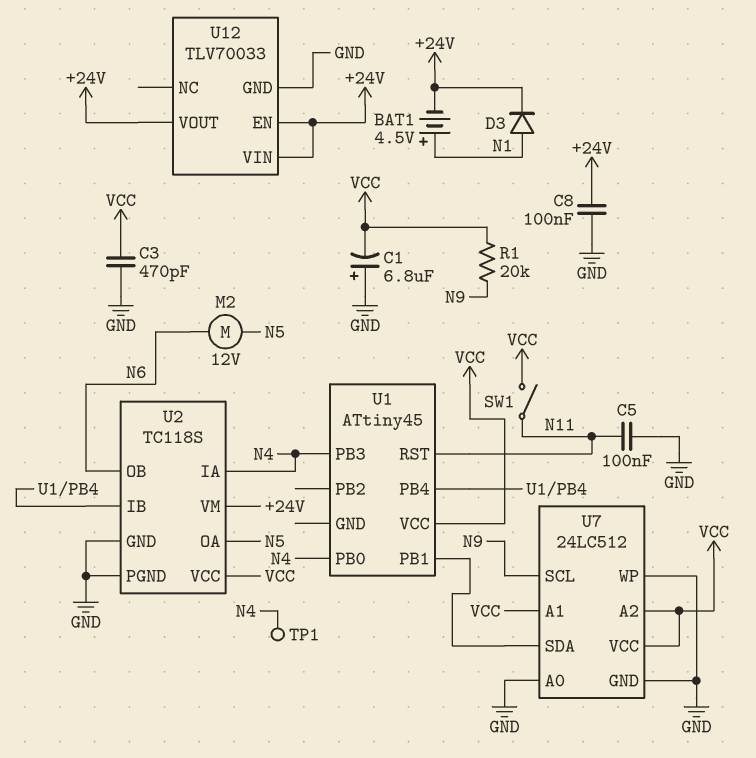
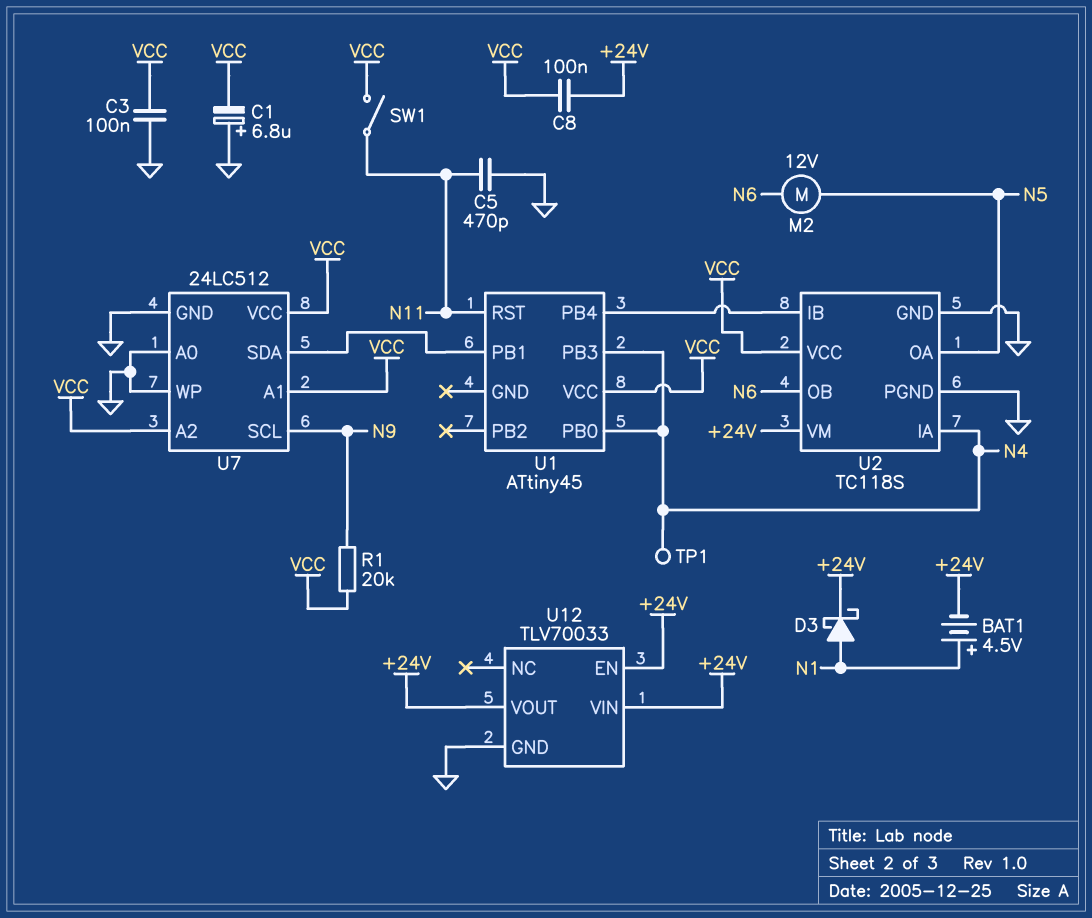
C3: 470pF (GND, VCC) -> 100nF (GND, VCC)
C5: 100nF (GND, N11) -> 470pF (GND, N11)
C8: 100nF (+24V, GND) -> 100nF (+24V, VCC)
D3: diode (A N1, K +24V) -> schottky (A N1, K +24V)

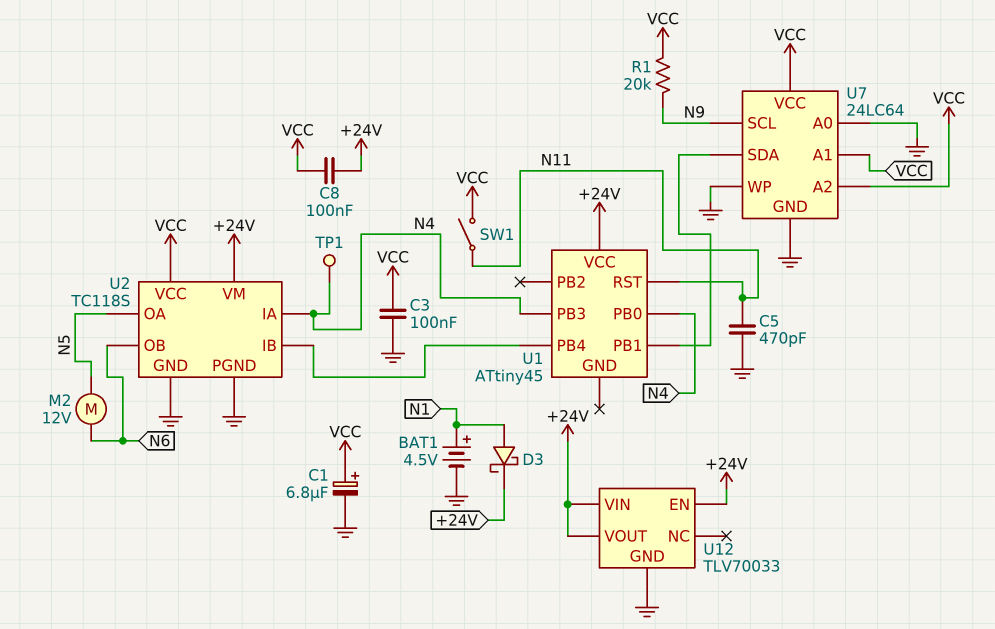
BAT1: 4.5V (plus N1, minus +24V) -> 4.5V (plus N1, minus GND)
C1: 6.8uF (plus GND, minus VCC) -> 6.8uF (plus VCC, minus GND)
U1 pin VCC: VCC -> +24V
U7: 24LC512 -> 24LC64

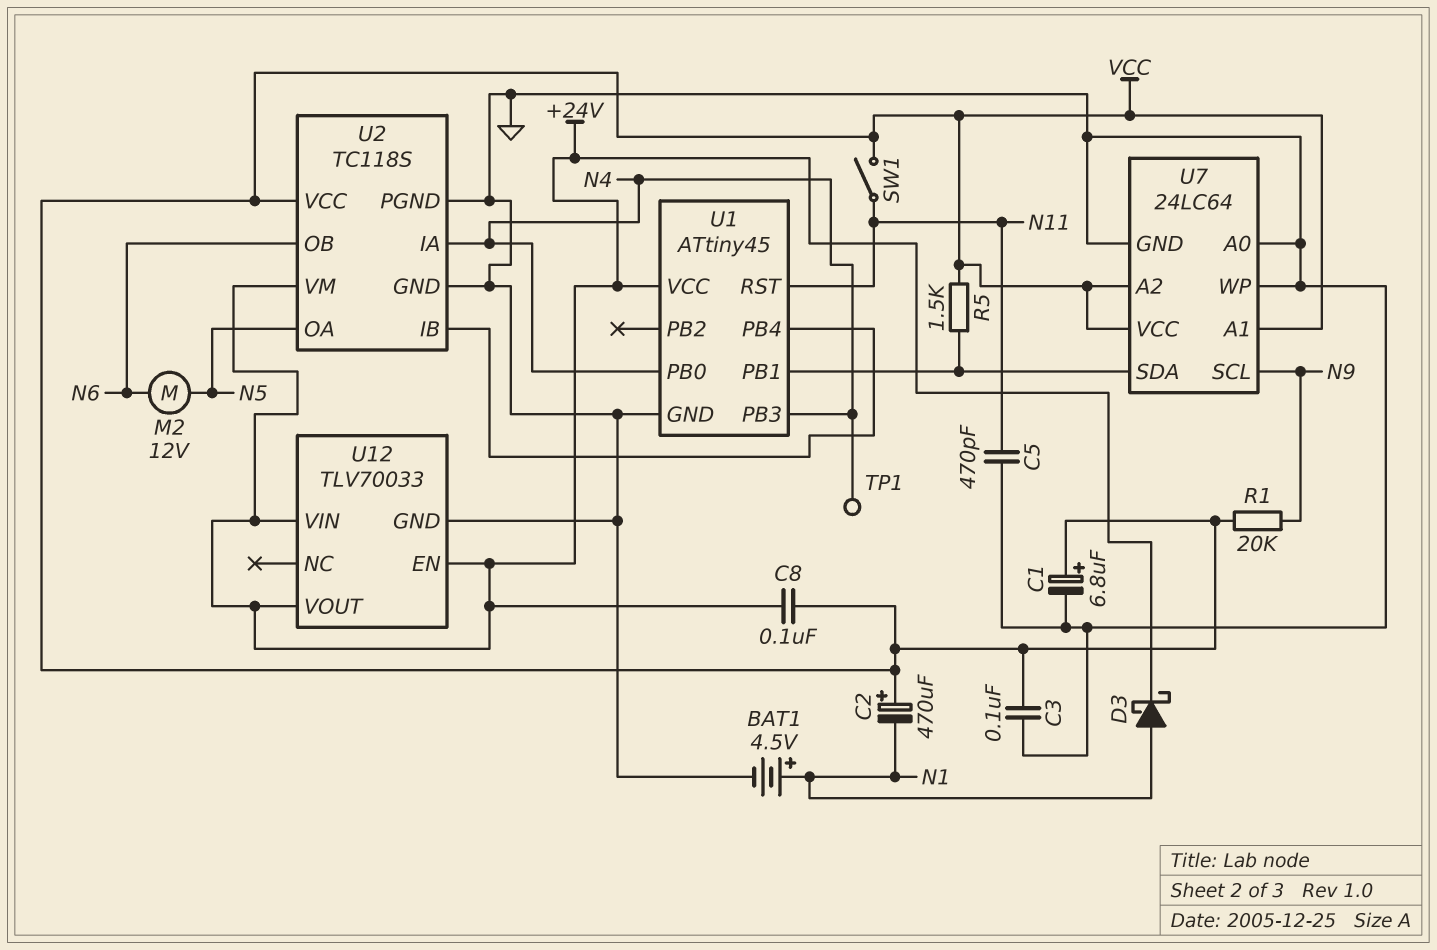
C2: none -> 470uF (plus VCC, minus N1)
R5: none -> 1.5k (U1/PB1, VCC)
U1 pin GND: none -> GND

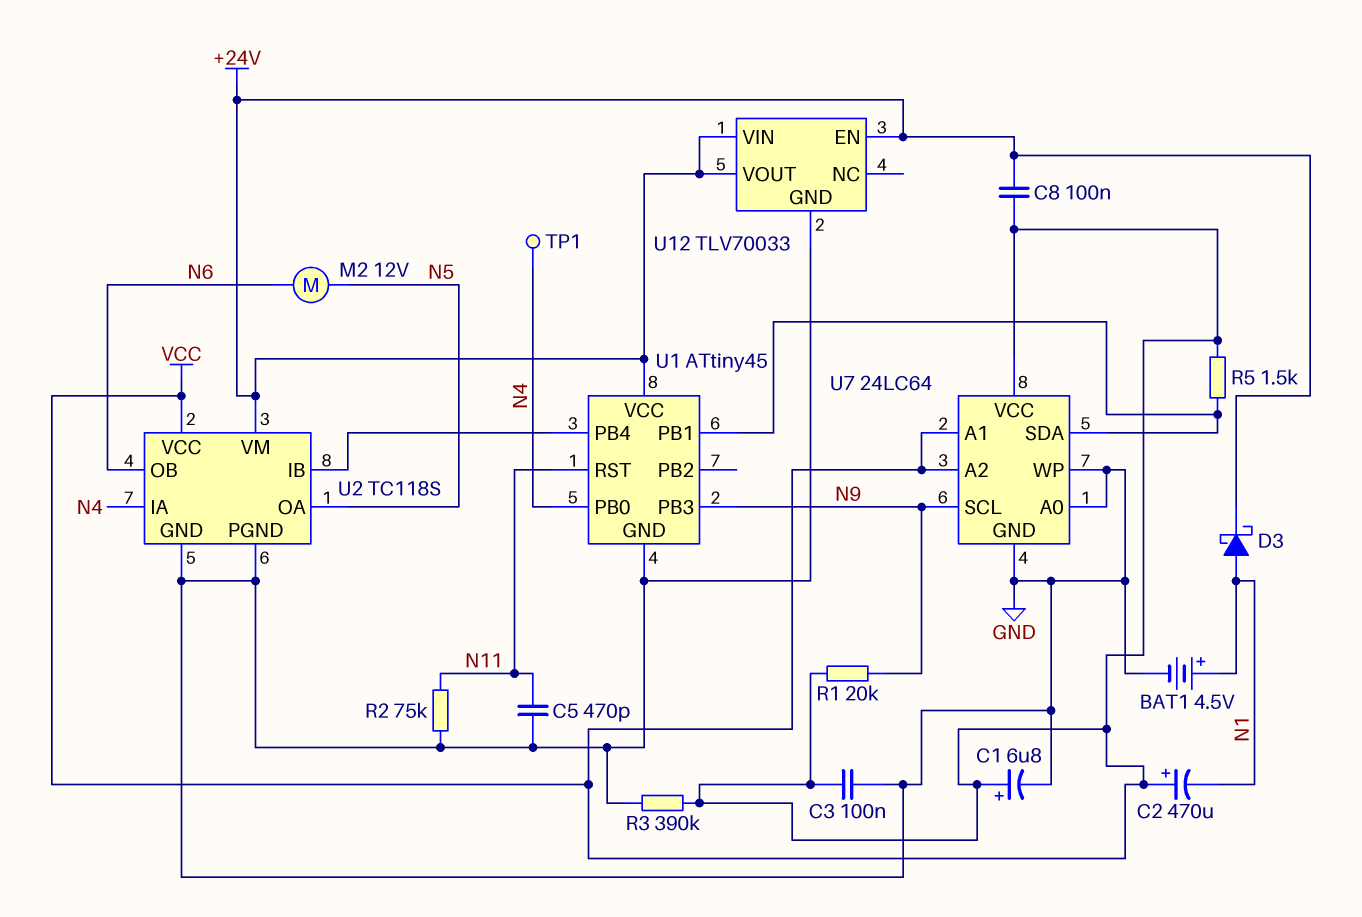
R2: none -> 75k (GND, N11)
R3: none -> 390k (GND, VCC)
SW1: switch (N11, VCC) -> none
U1 pin PB3: N4 -> N9

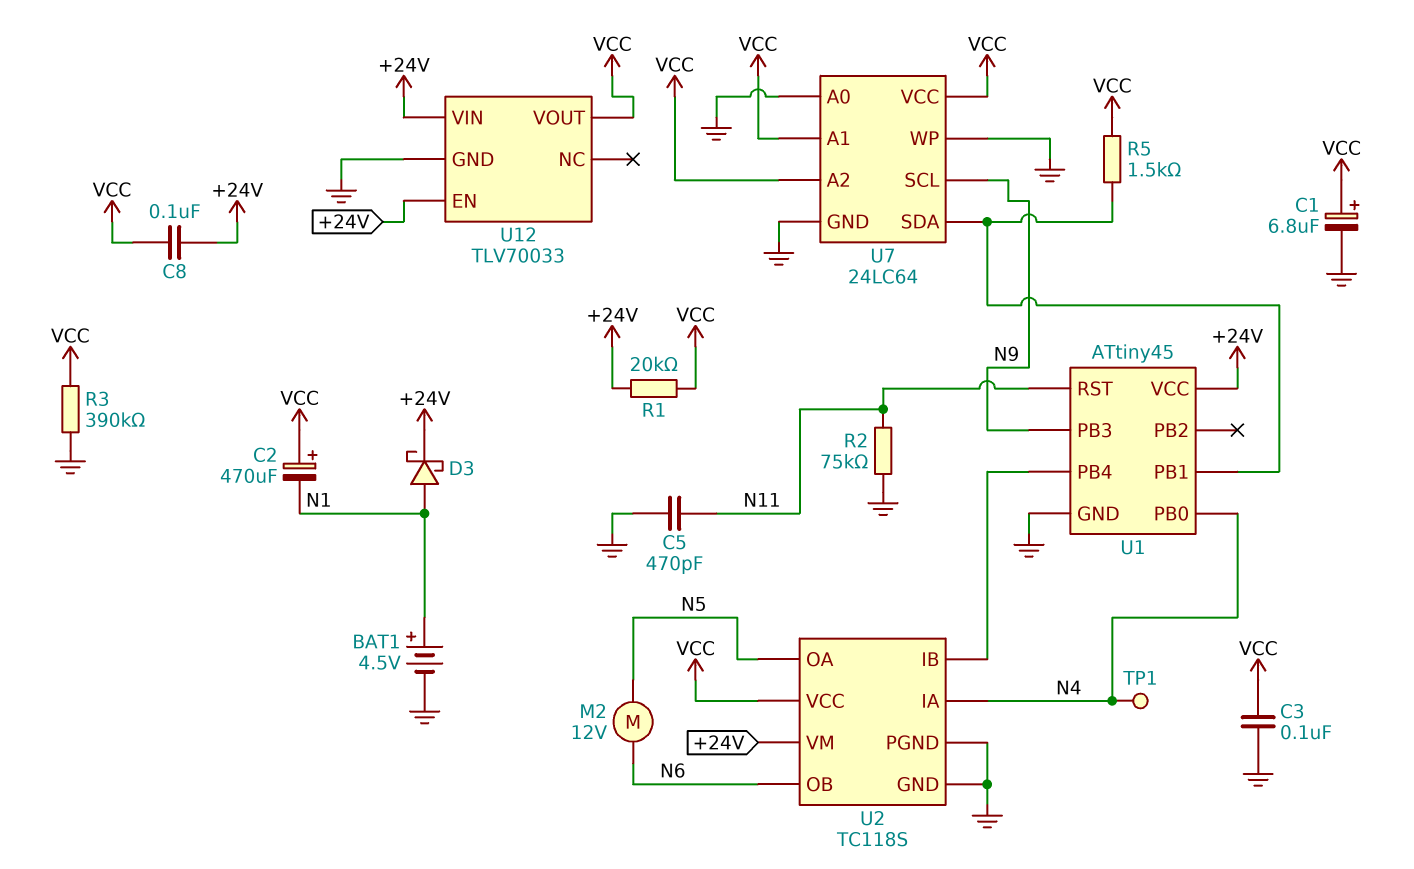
R1: 20k (N9, VCC) -> 20k (+24V, VCC)
U12 pin VOUT: +24V -> VCC

